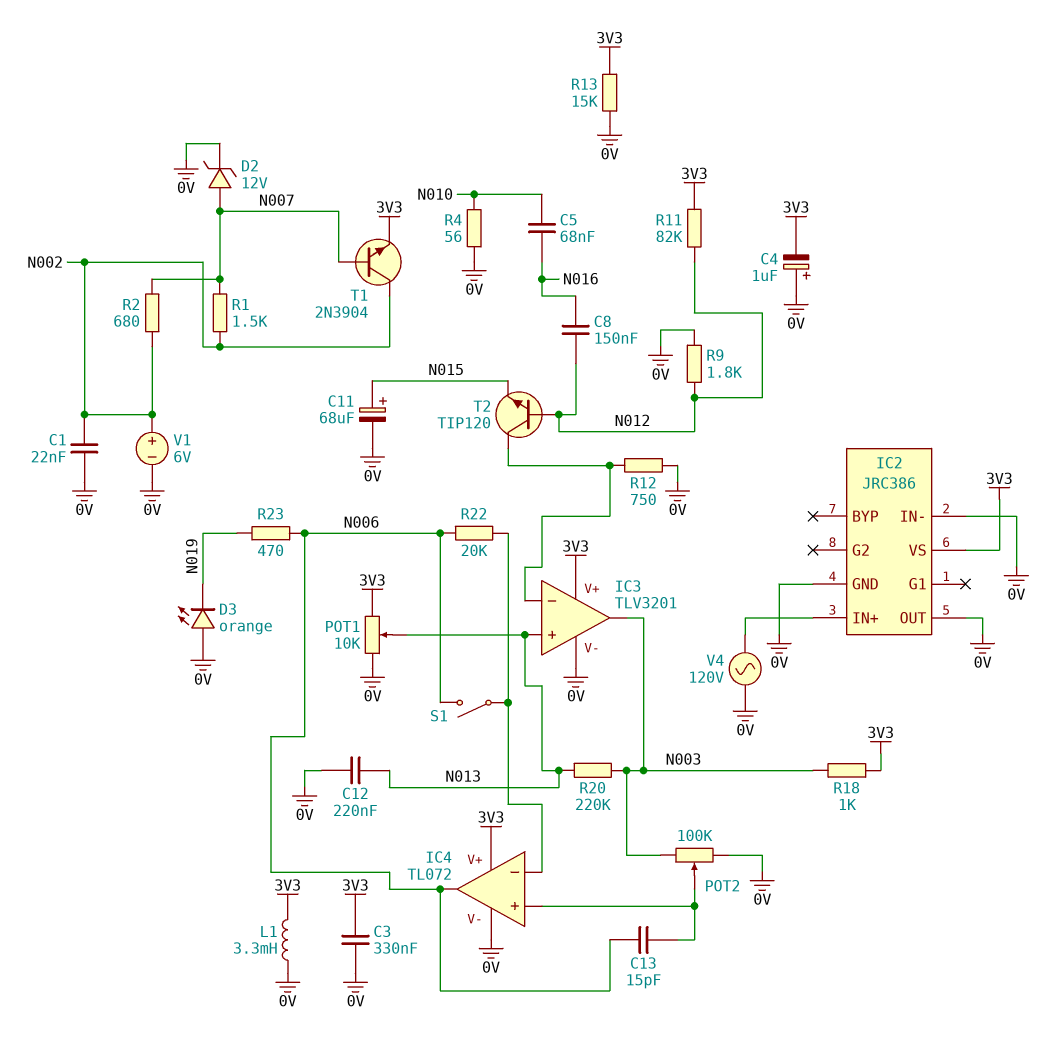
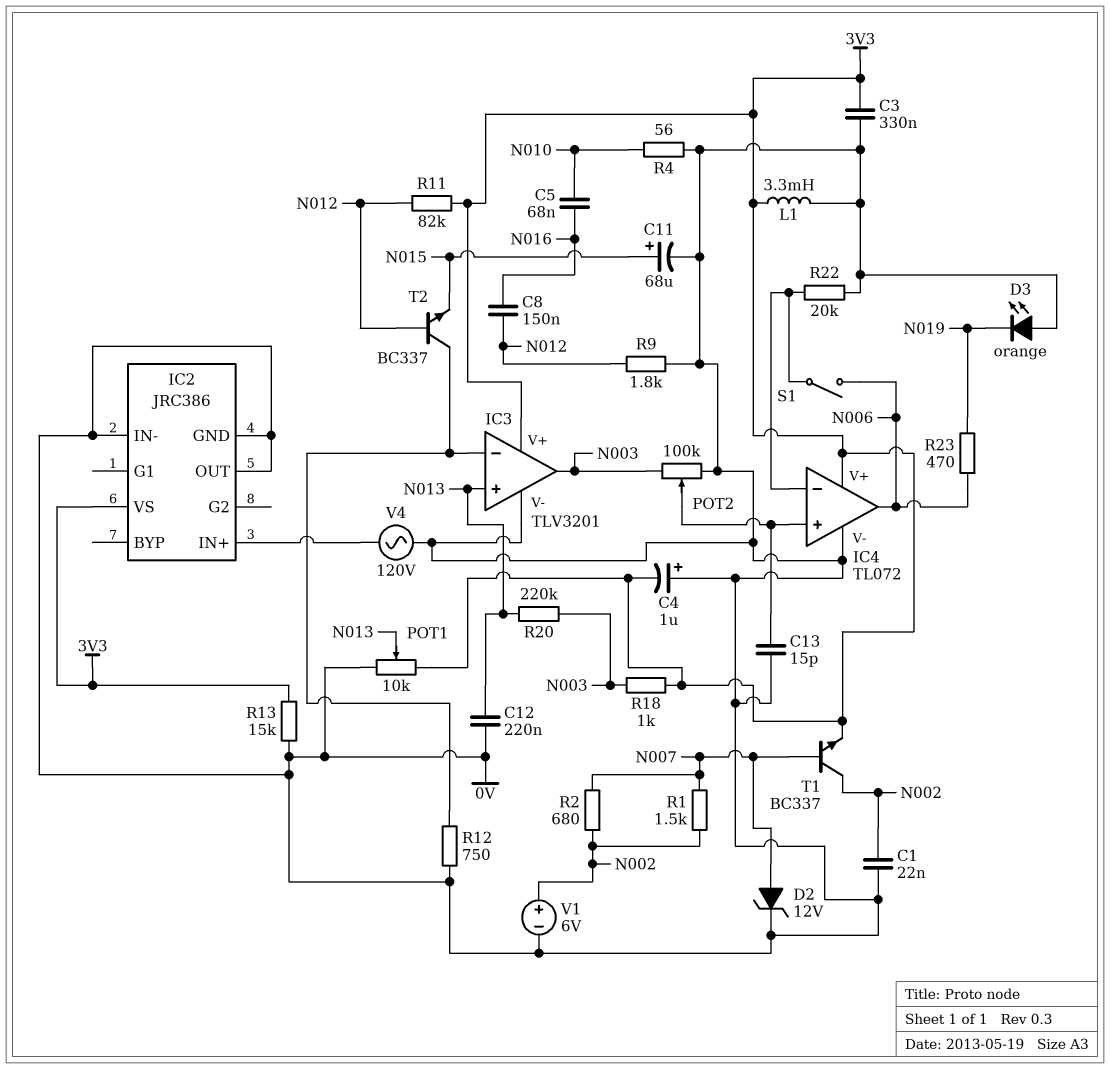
C13: 15pF (IC4/in+, N006) -> 15pF (0V, IC4/in+)
R22: 20k (IC4/in-, N006) -> 20k (0V, IC4/in-)
T1: NPN 2N3904 (B N007, C N002, E 3V3) -> NPN BC337 (B N007, C N002, E 3V3)
T2: NPN TIP120 (B N012, C IC3/in-, E N015) -> NPN BC337 (B N012, C IC3/in-, E N015)

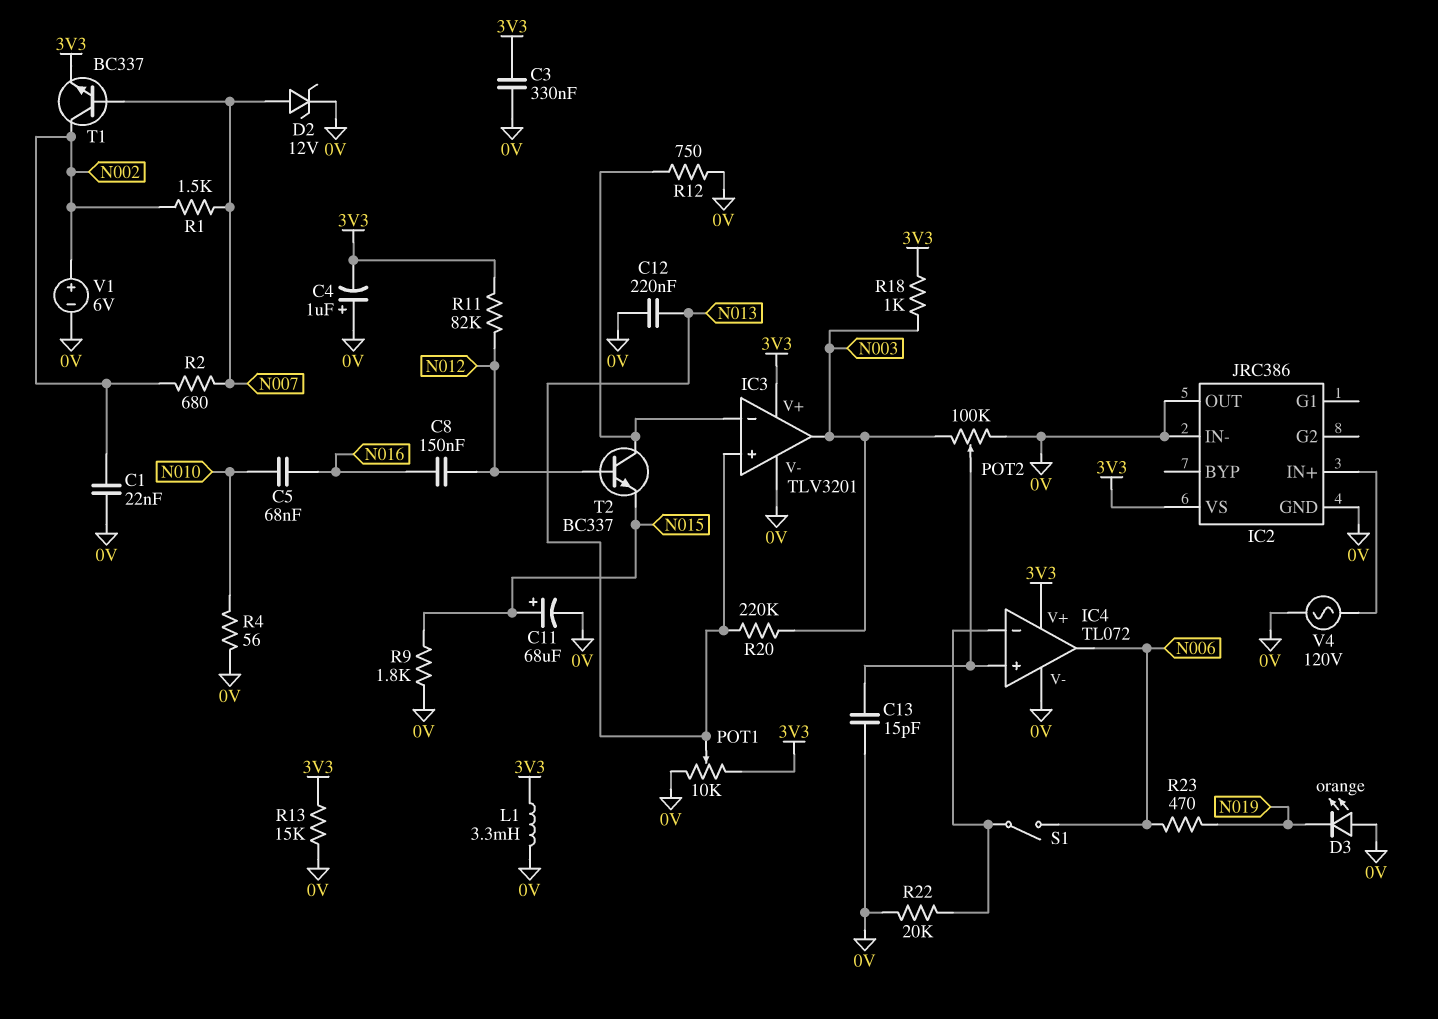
R9: 1.8k (0V, N012) -> 1.8k (0V, N015)

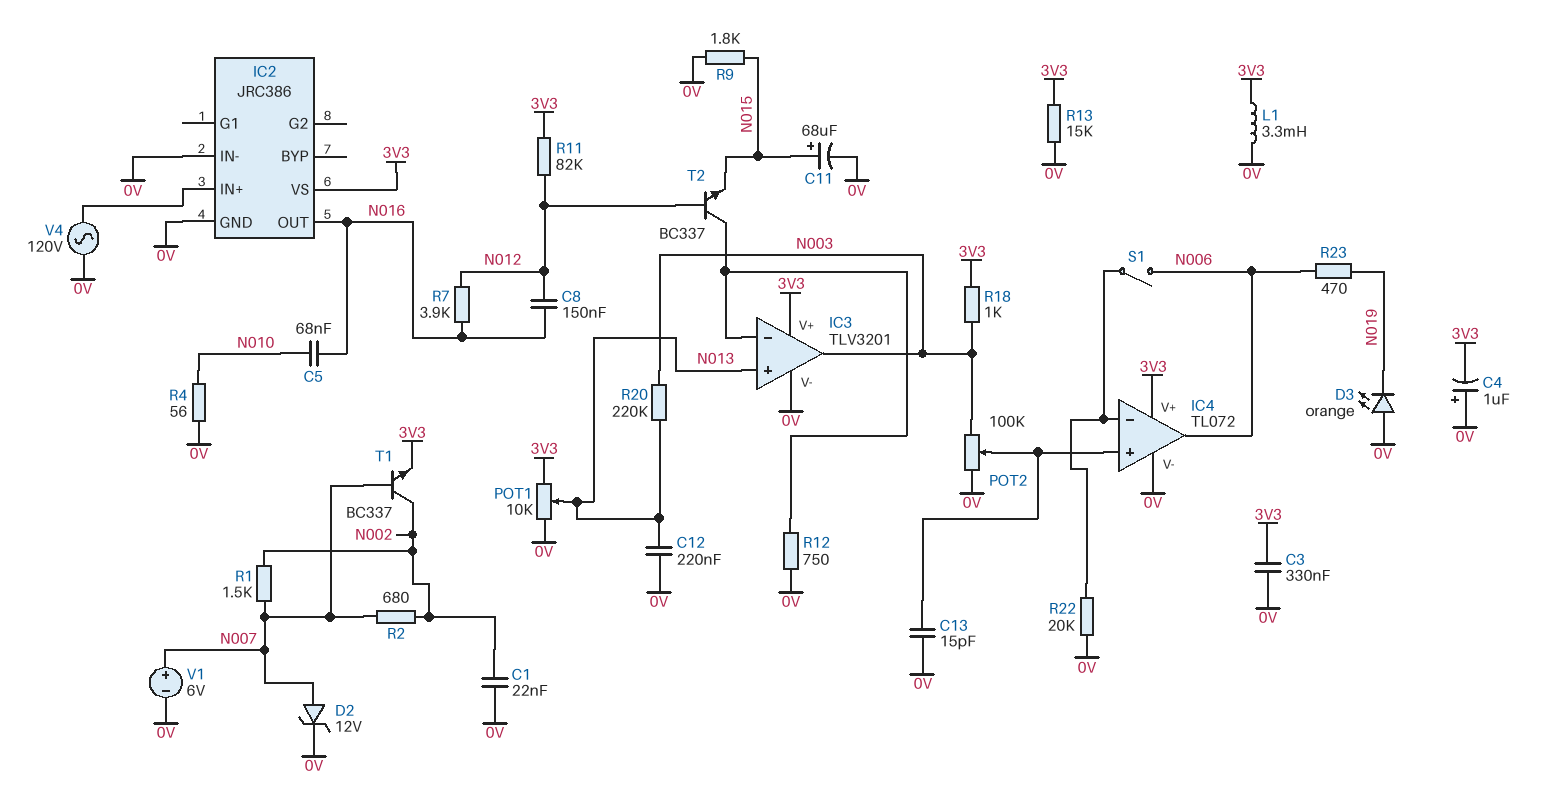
IC2 pin OUT: 0V -> N016
R7: none -> 3.9k (N012, N016)
V1: 6V (plus N002, minus 0V) -> 6V (plus N007, minus 0V)

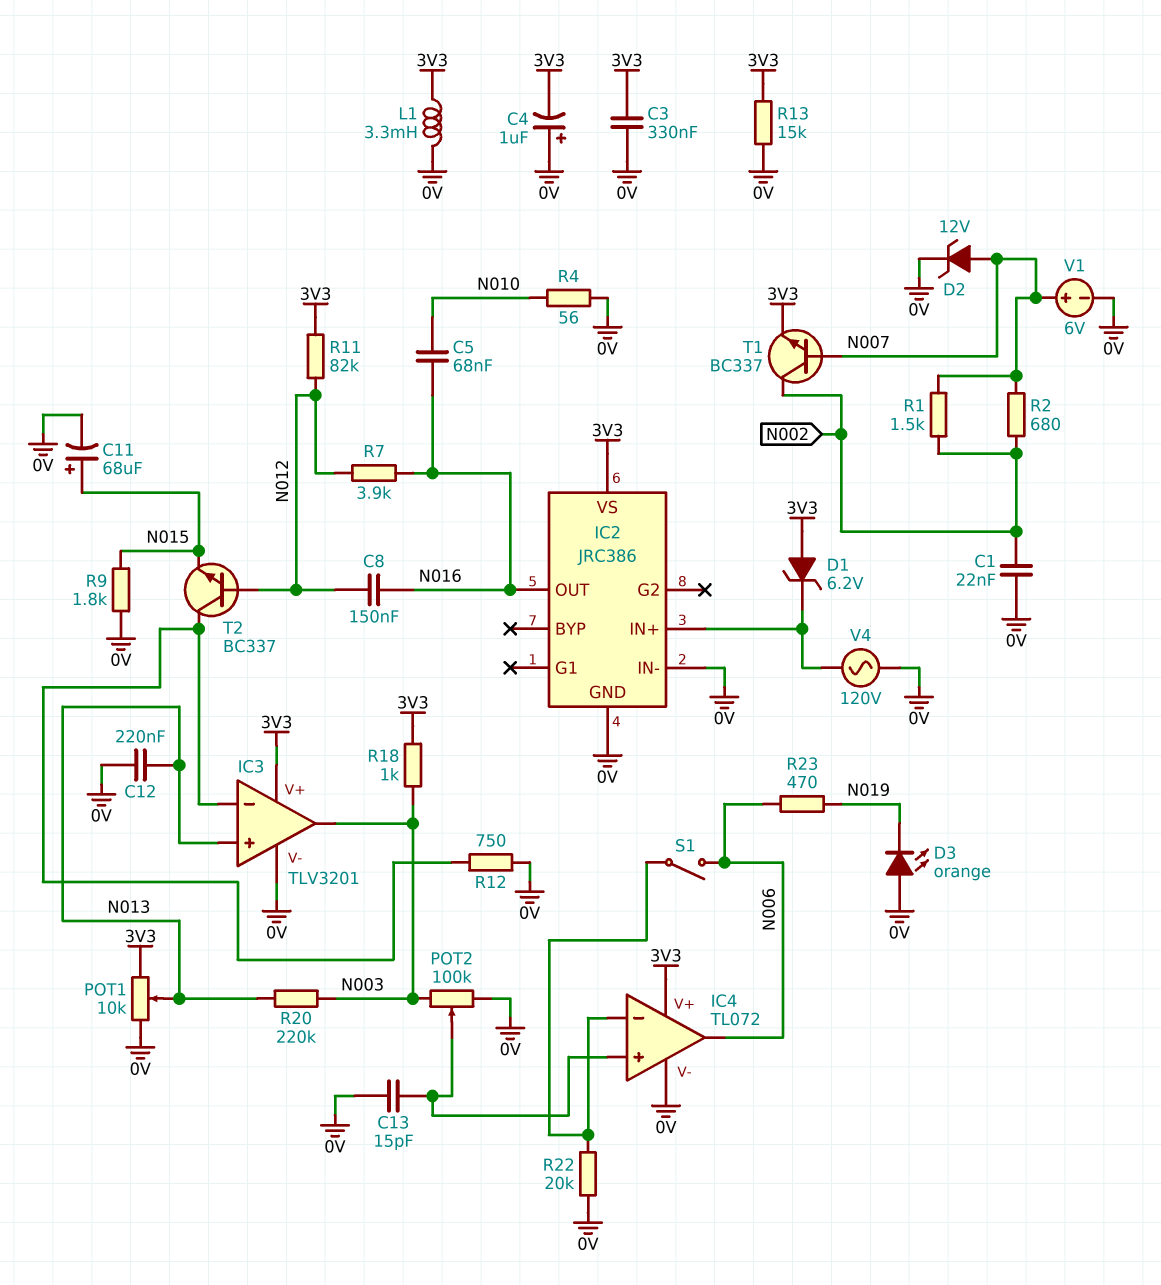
D1: none -> zener 6.2V (A 3V3, K IC2/IN+)

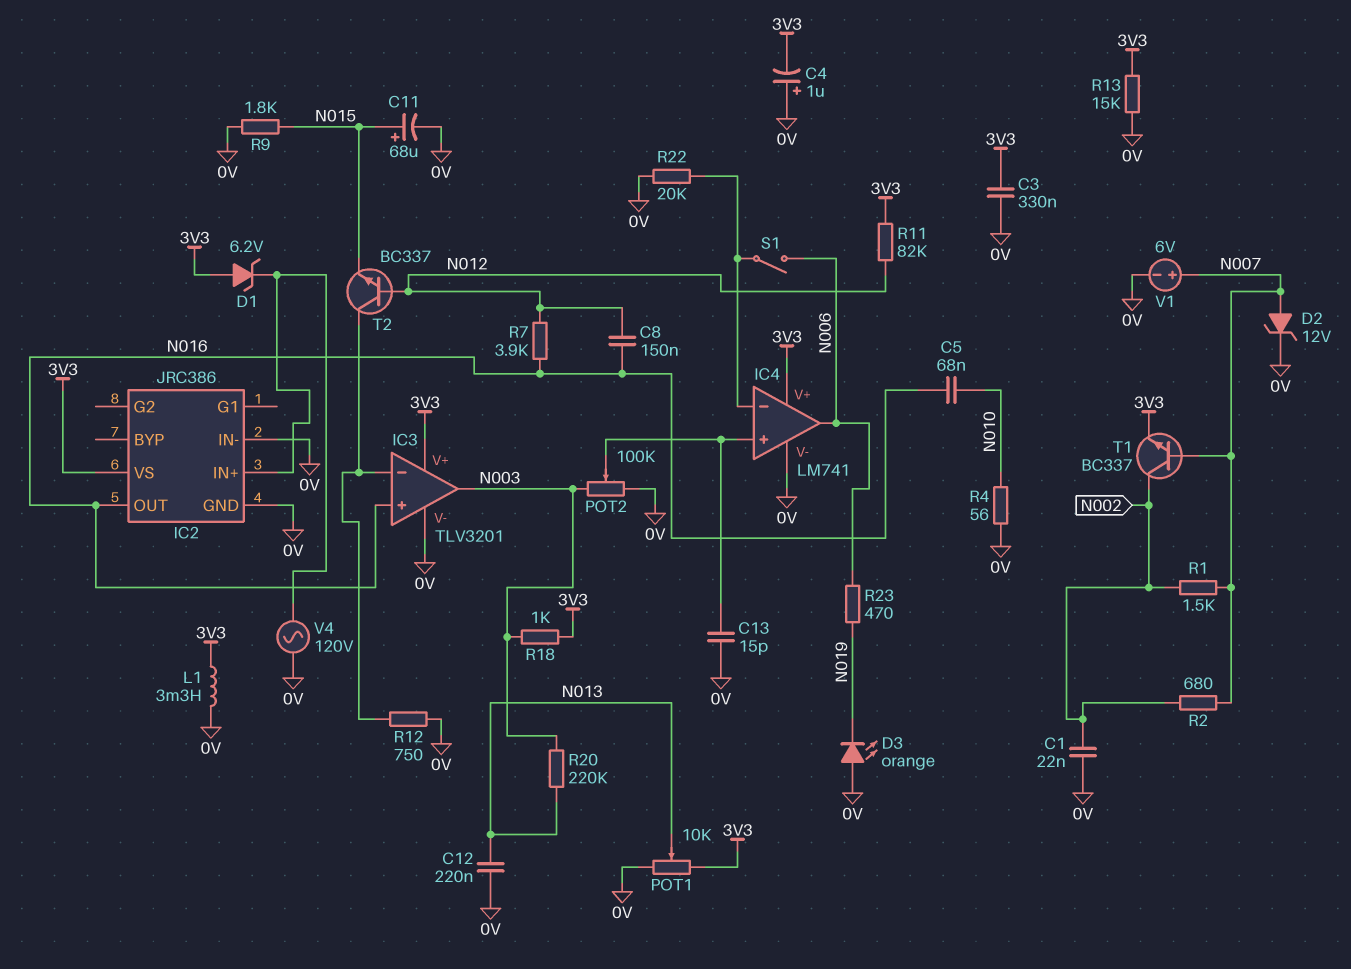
IC3 pin in+: N013 -> N016
IC4: TL072 -> LM741

